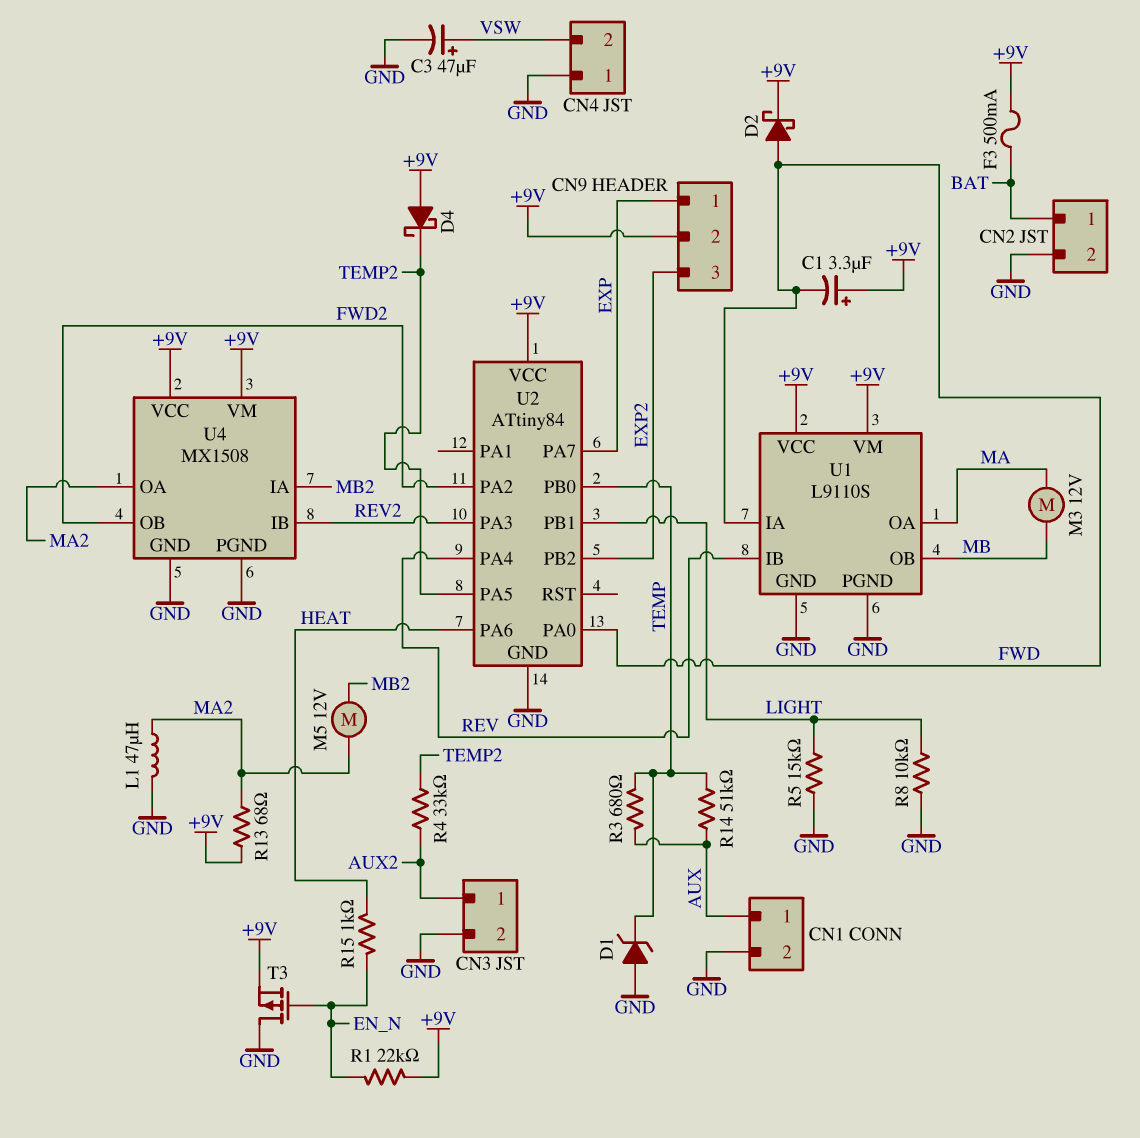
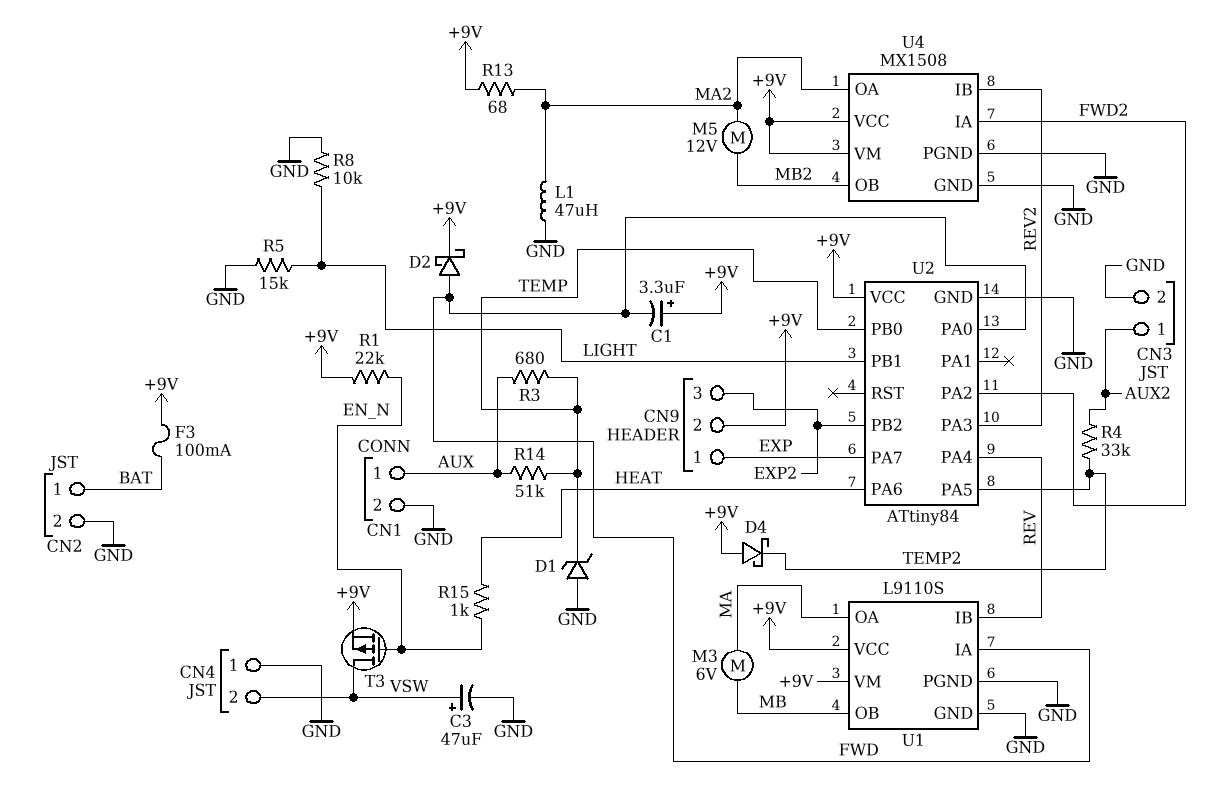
F3: 500mA (+9V, BAT) -> 100mA (+9V, BAT)
M3: motor 12V (MA, MB) -> motor 6V (MA, MB)
T3: PMOS (G EN_N, D GND, S +9V) -> PMOS (G EN_N, D VSW, S +9V)
U4 pin IA: MB2 -> FWD2
U4 pin OB: FWD2 -> MB2

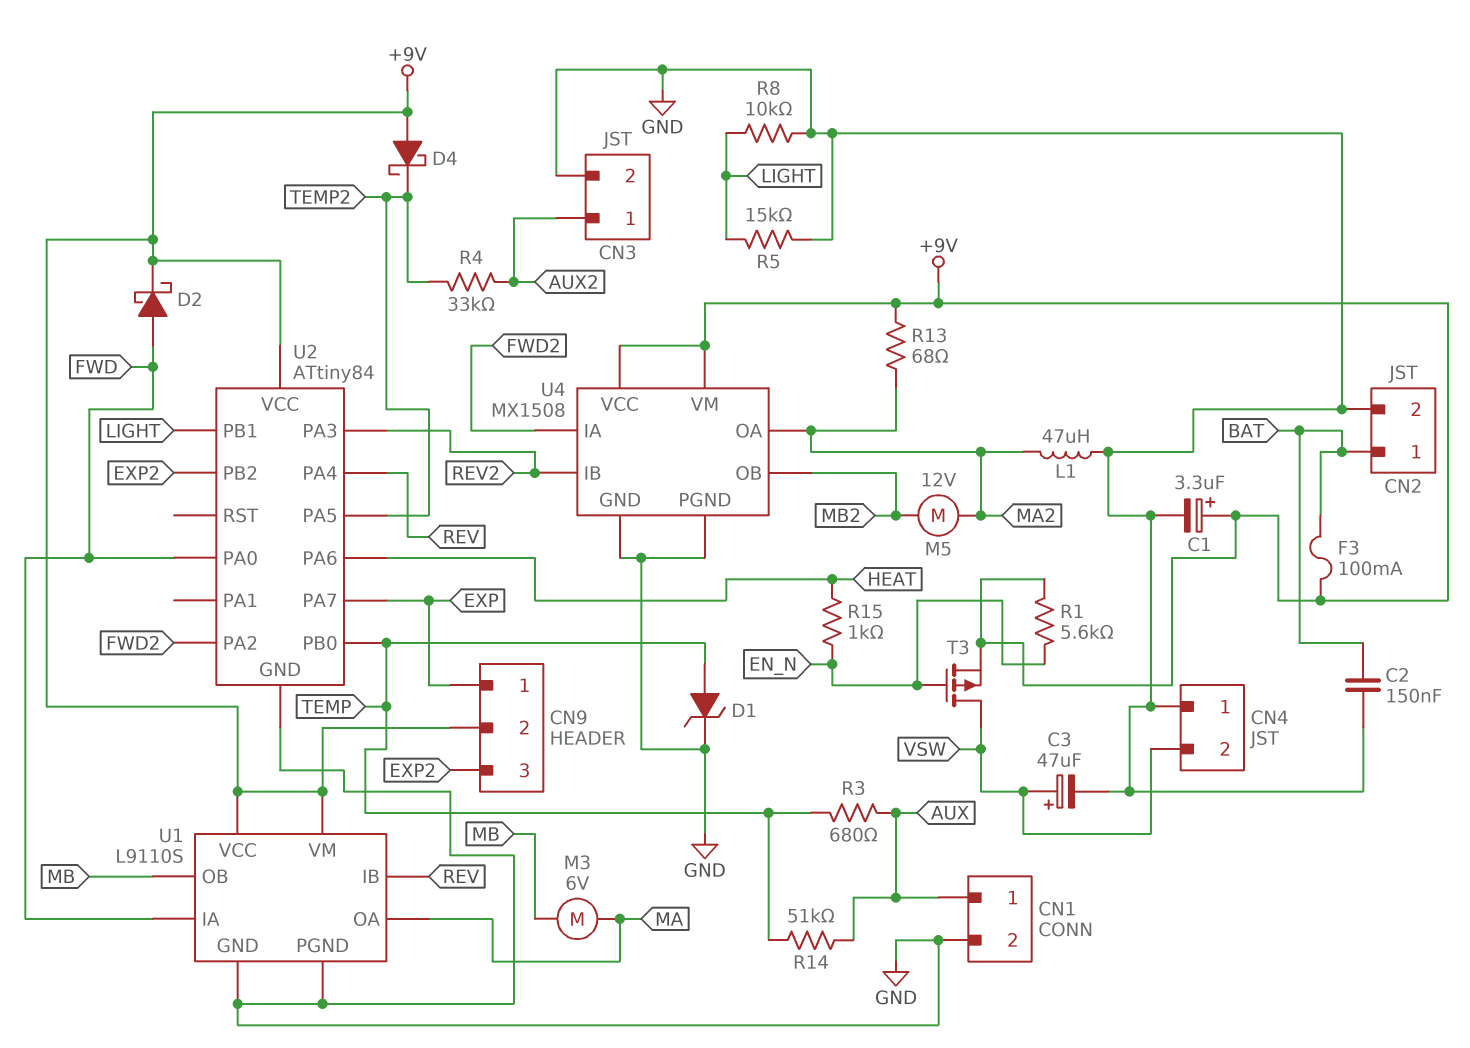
C1: 3.3uF (plus +9V, minus FWD) -> 3.3uF (plus +9V, minus GND)
C2: none -> 150nF (BAT, GND)
D1: zener (A GND, K TEMP) -> zener (A TEMP, K GND)
R1: 22k (+9V, EN_N) -> 5.6k (+9V, EN_N)

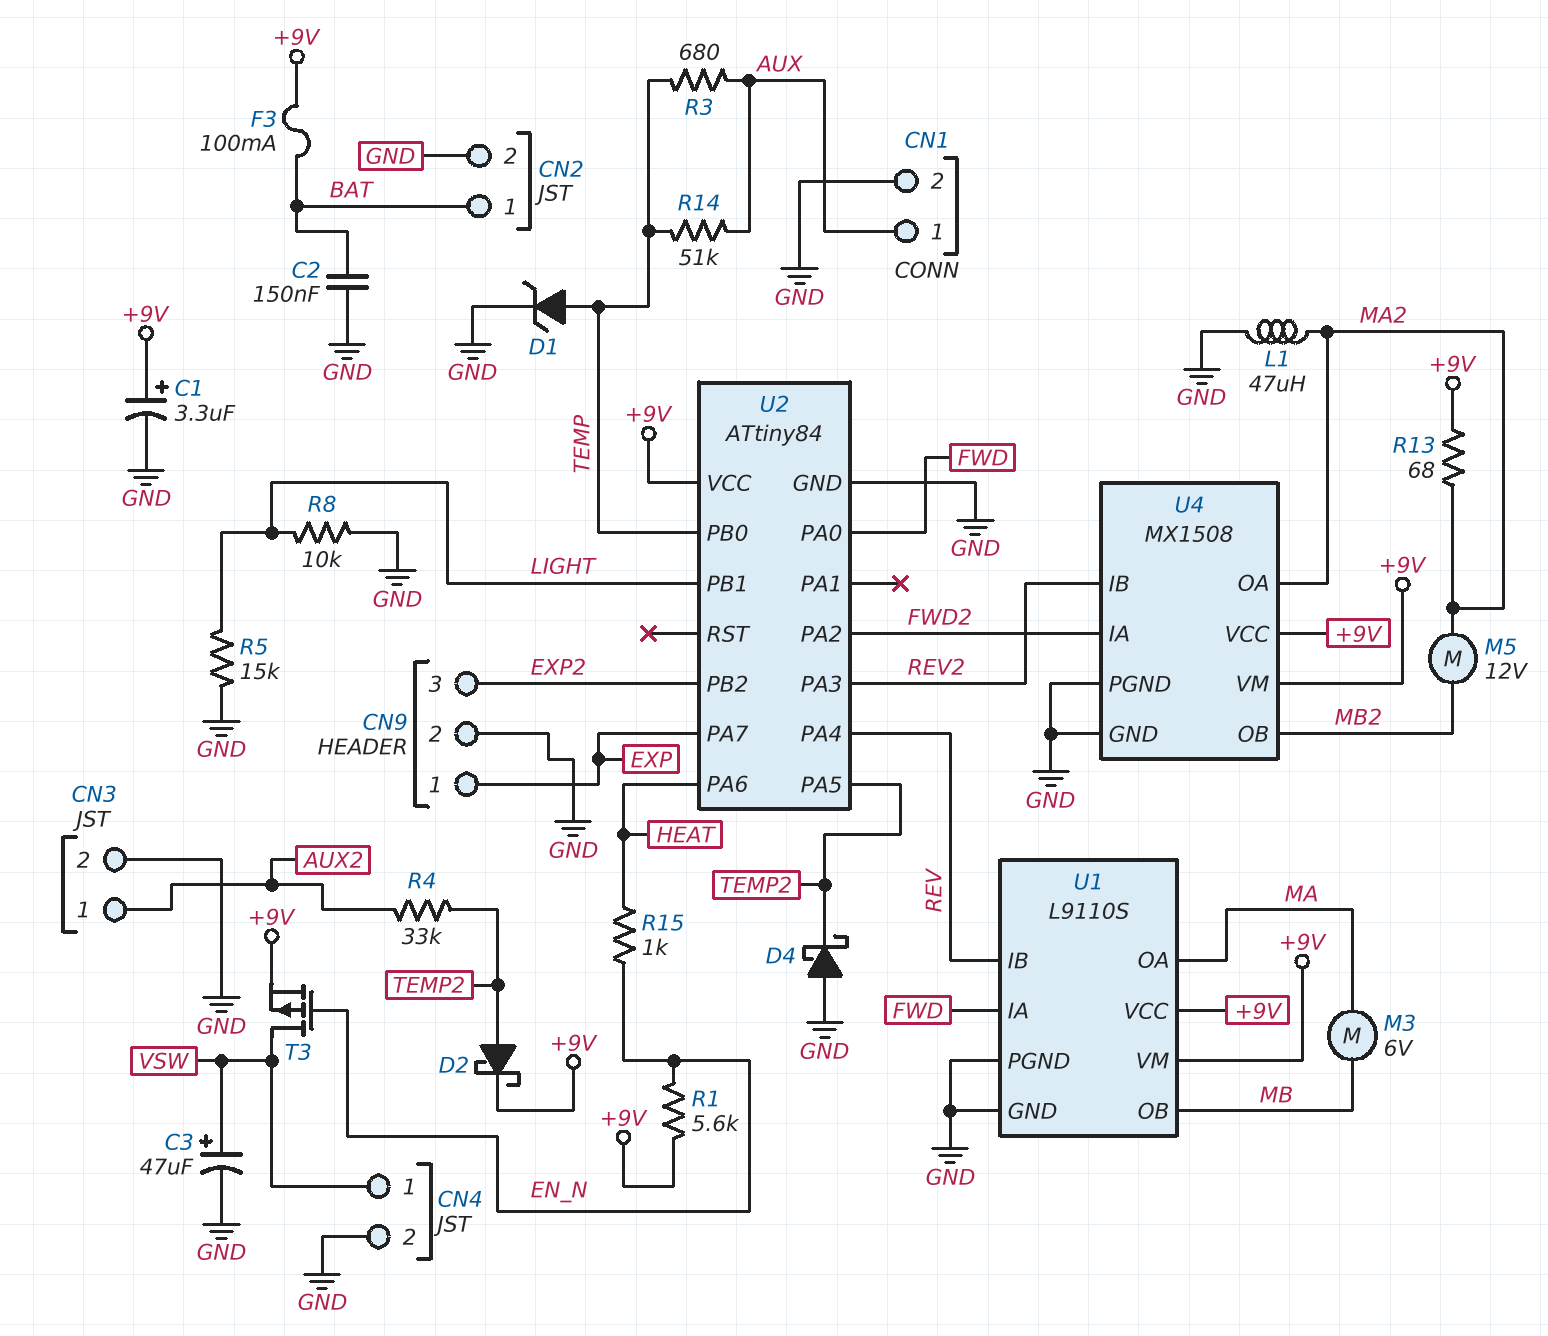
CN4 pin 1: GND -> VSW
CN4 pin 2: VSW -> GND
CN9 pin 2: +9V -> GND
D2: schottky (A FWD, K +9V) -> schottky (A TEMP2, K +9V)
D4: schottky (A +9V, K TEMP2) -> schottky (A GND, K TEMP2)

